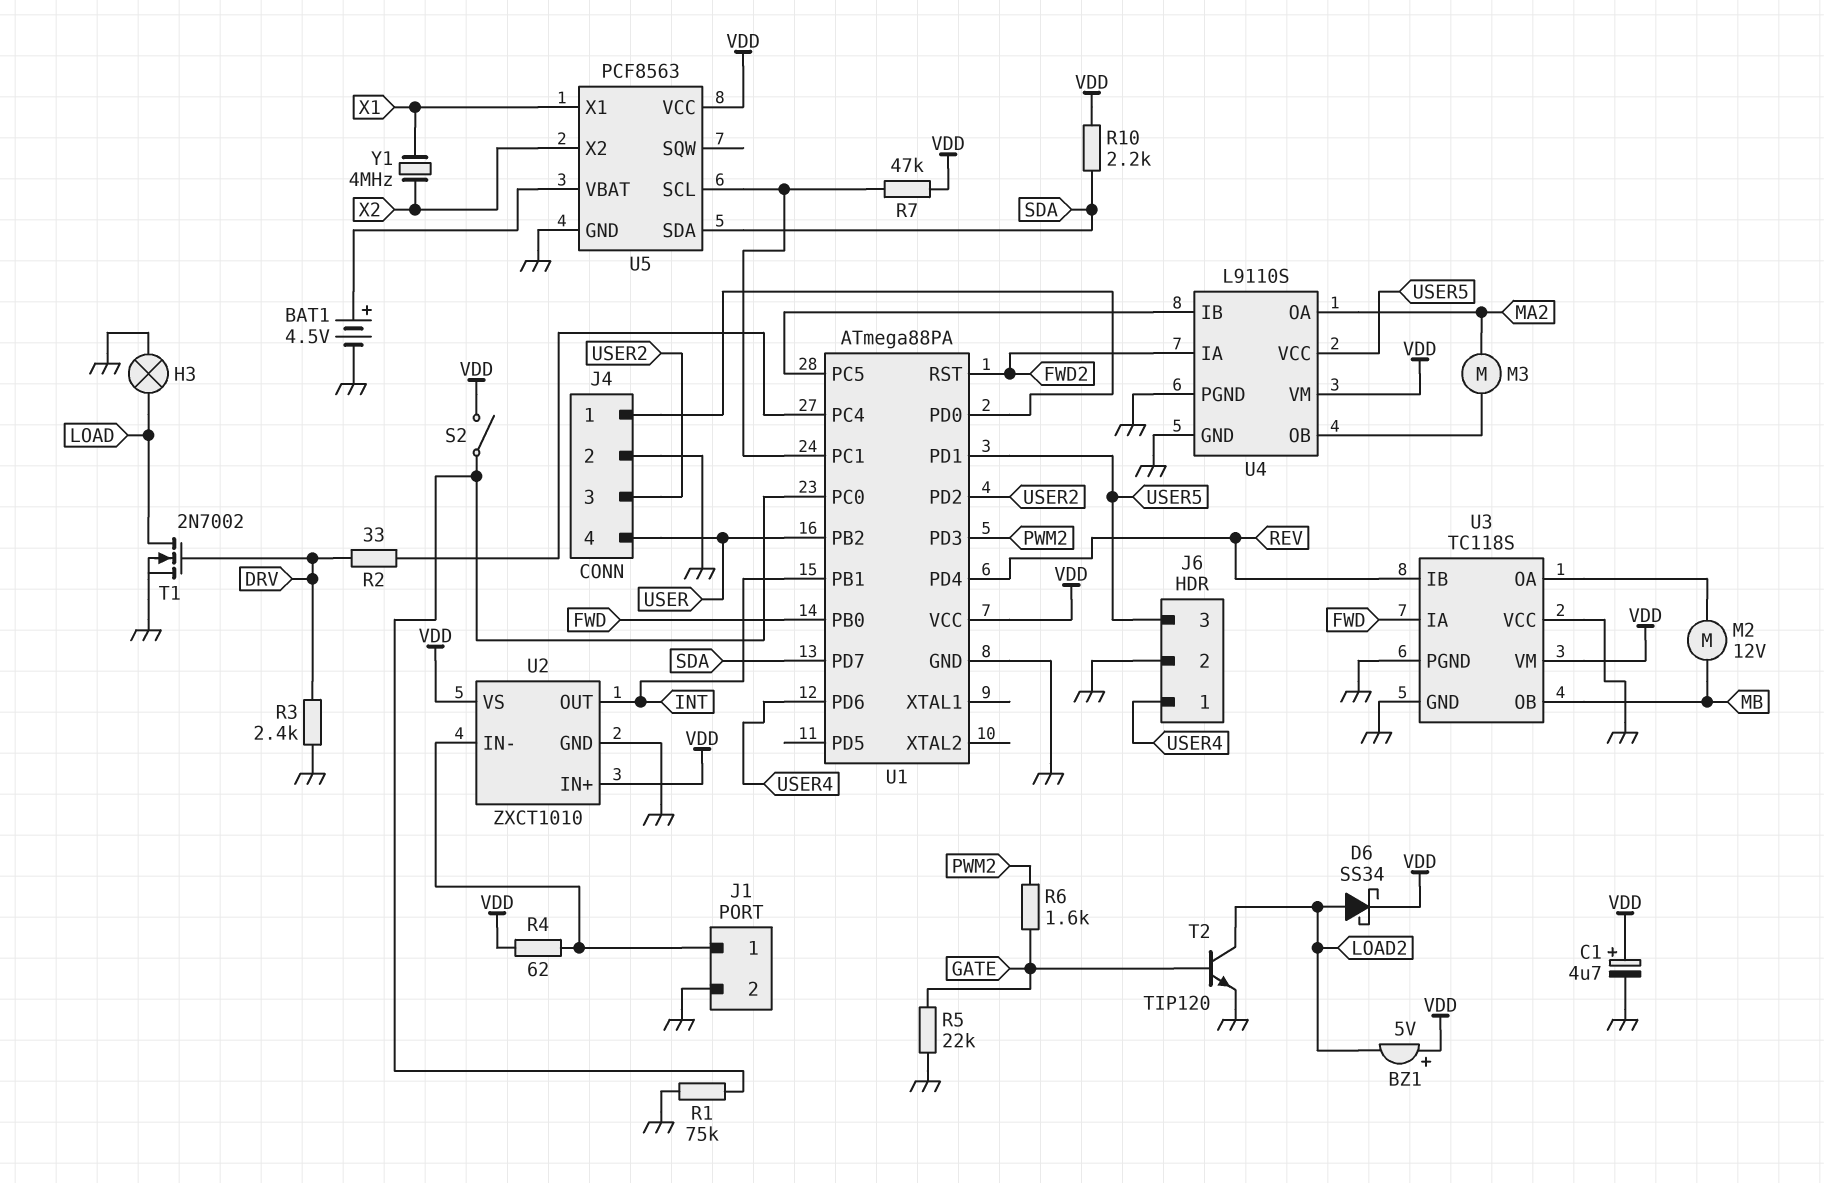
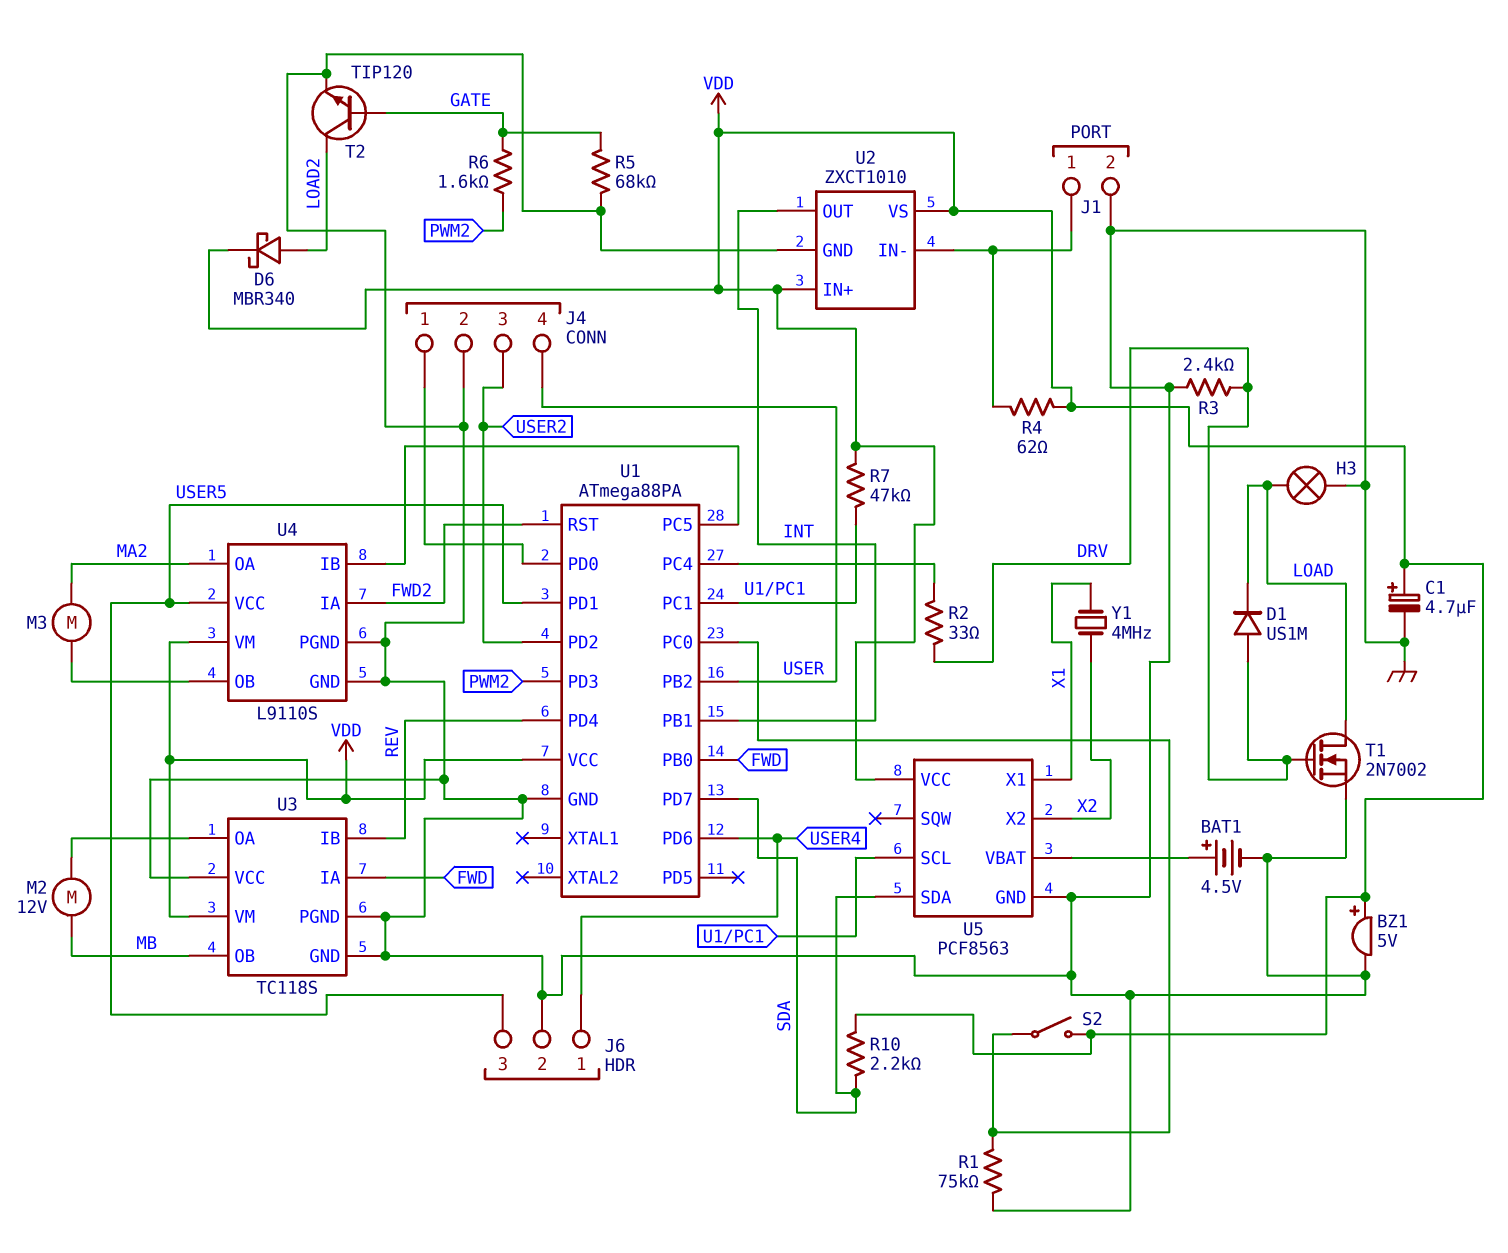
BZ1: buzzer 5V (plus VDD, minus LOAD2) -> buzzer 5V (plus VDD, minus GND)
D1: none -> diode US1M (A DRV, K LOAD)
D6: schottky SS34 (A LOAD2, K VDD) -> schottky MBR340 (A LOAD2, K VDD)
R5: 22k (GATE, GND) -> 68k (GATE, GND)

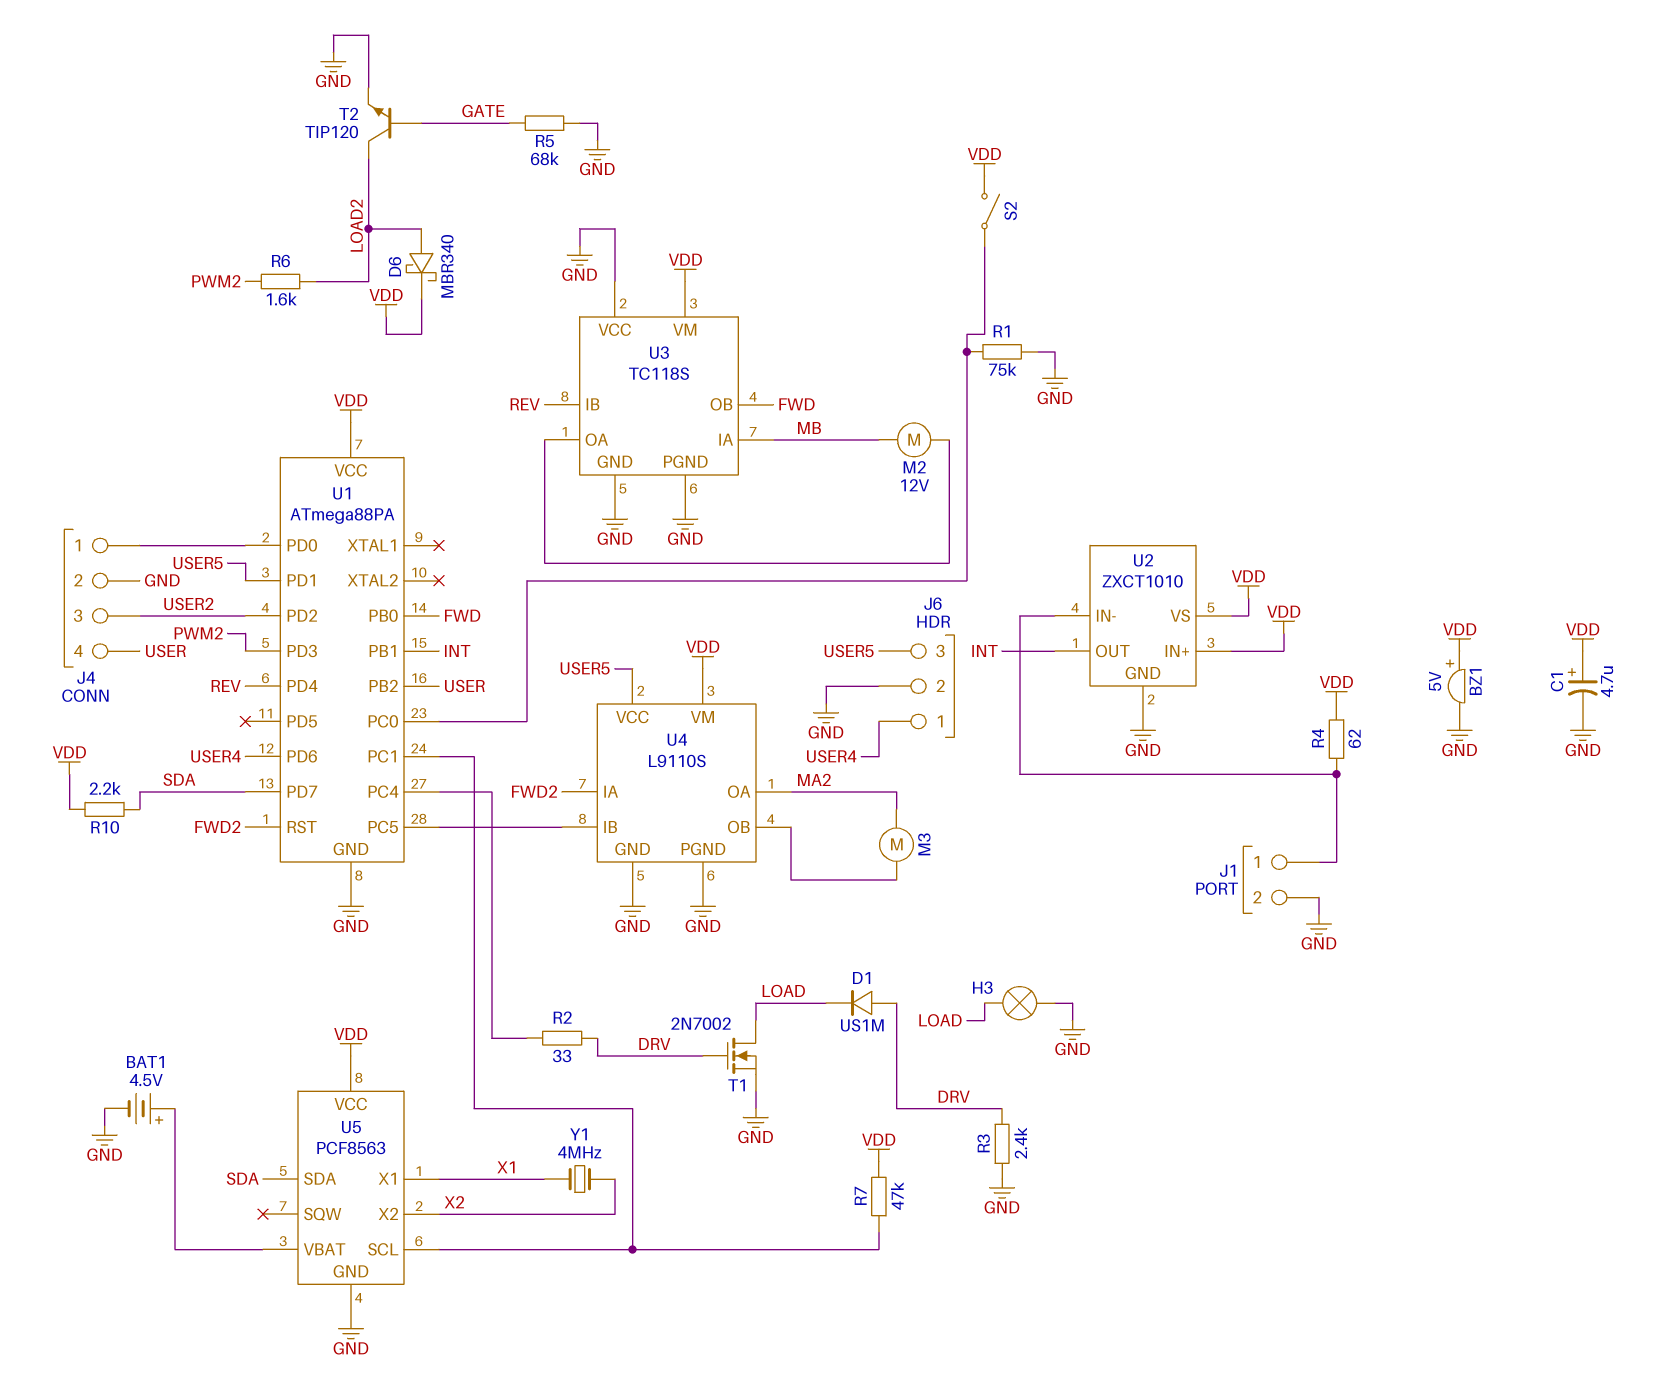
R6: 1.6k (GATE, PWM2) -> 1.6k (LOAD2, PWM2)
U3 pin IA: FWD -> MB
U3 pin OB: MB -> FWD

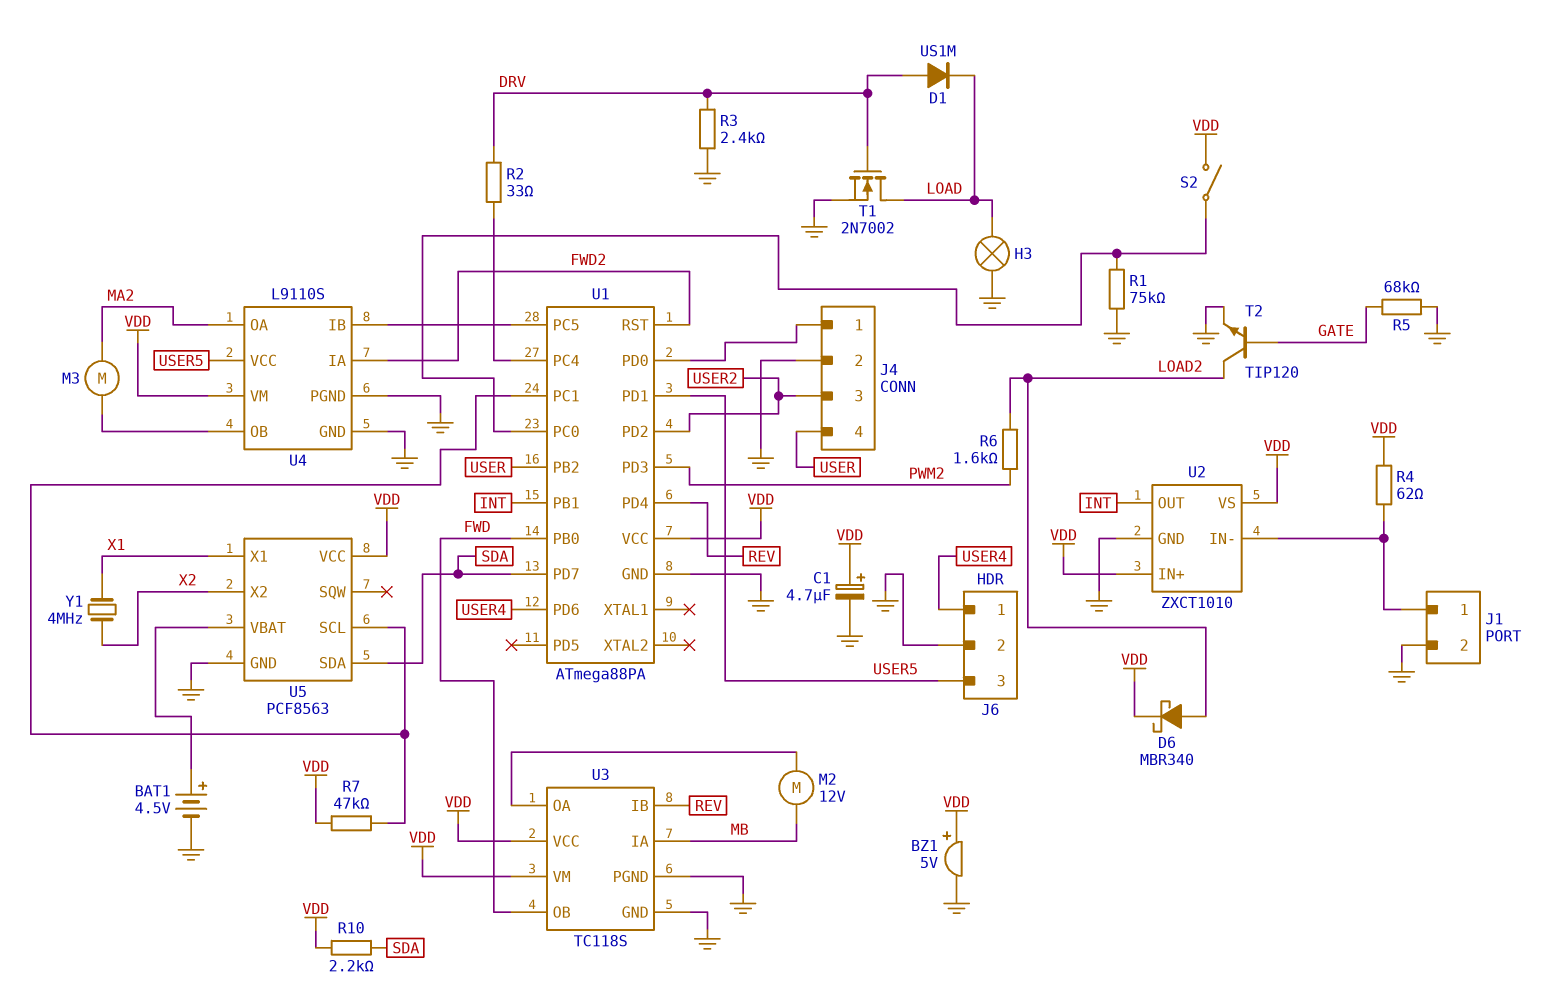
U3 pin VCC: GND -> VDD

